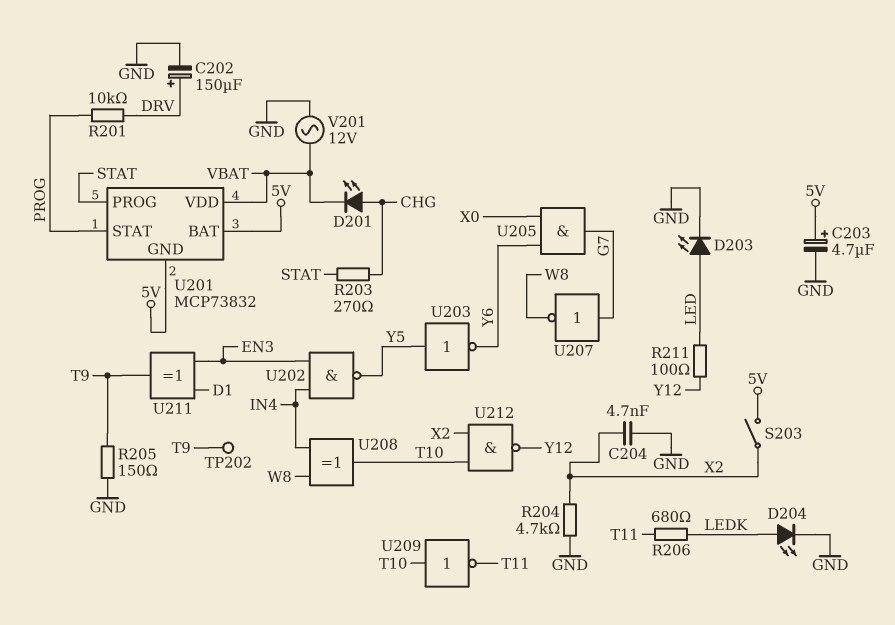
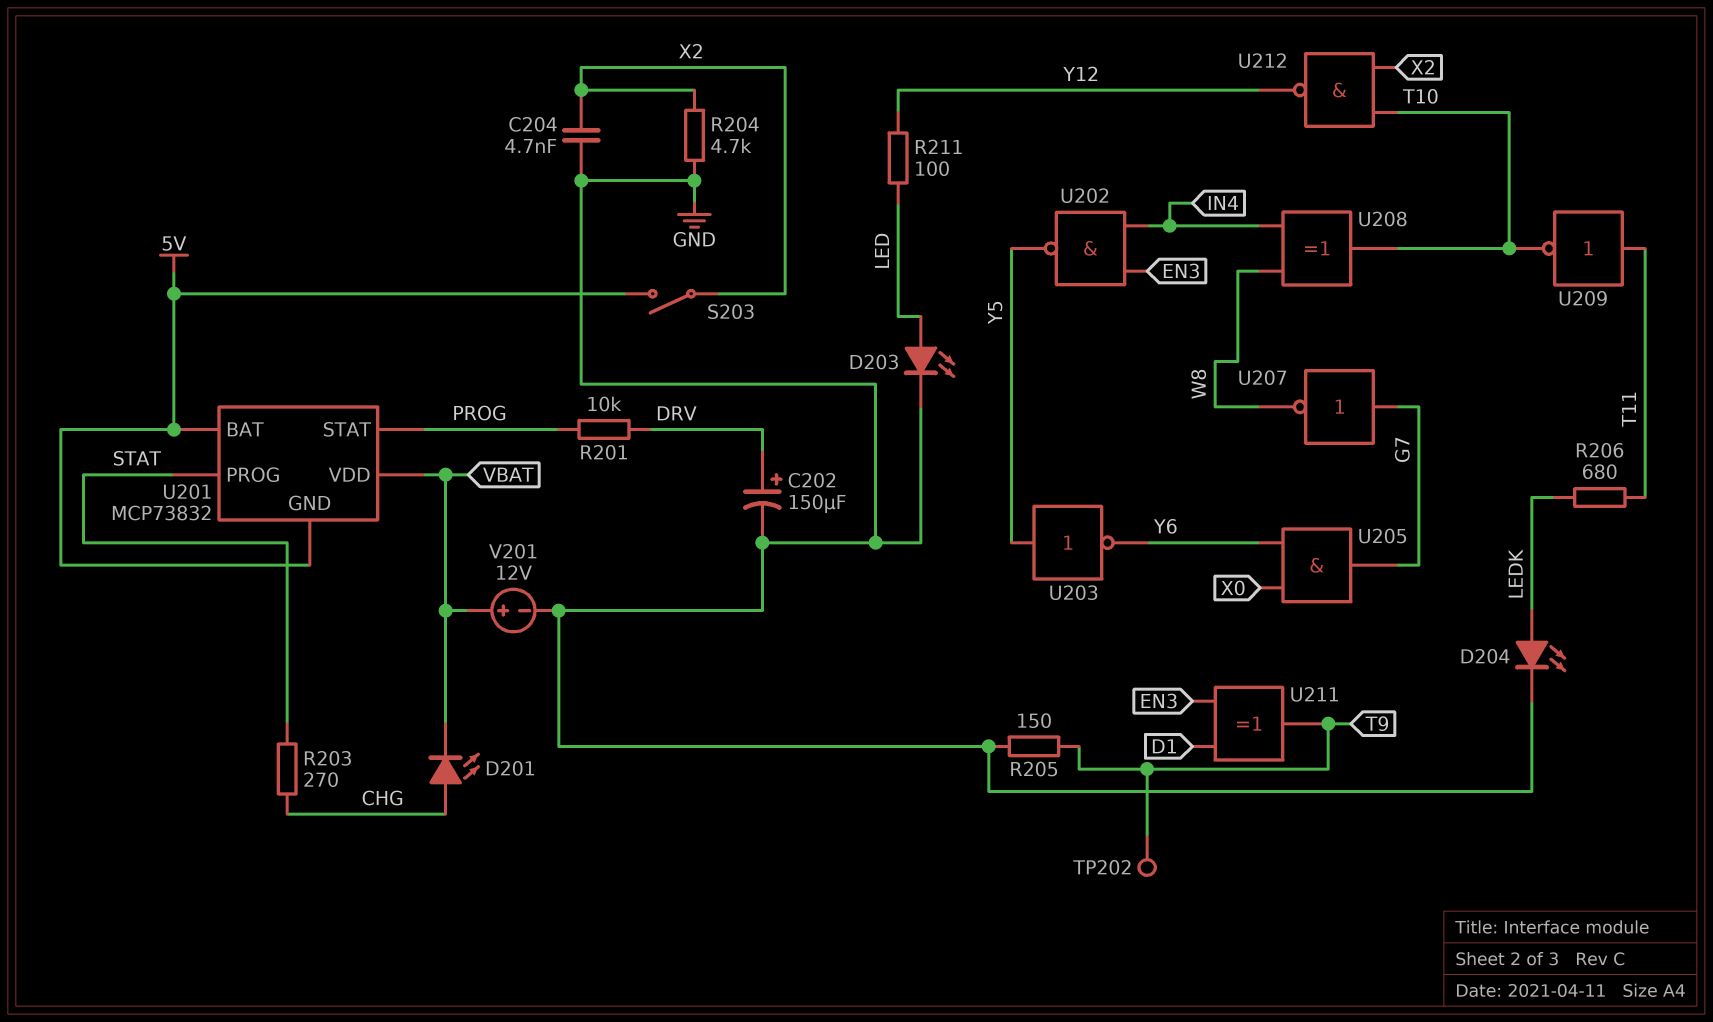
C203: 4.7uF (plus 5V, minus GND) -> none
U209: NOT (in T10, out T11) -> NOT (in T11, out T10)
V201: AC 12V (GND, VBAT) -> 12V (plus VBAT, minus GND)

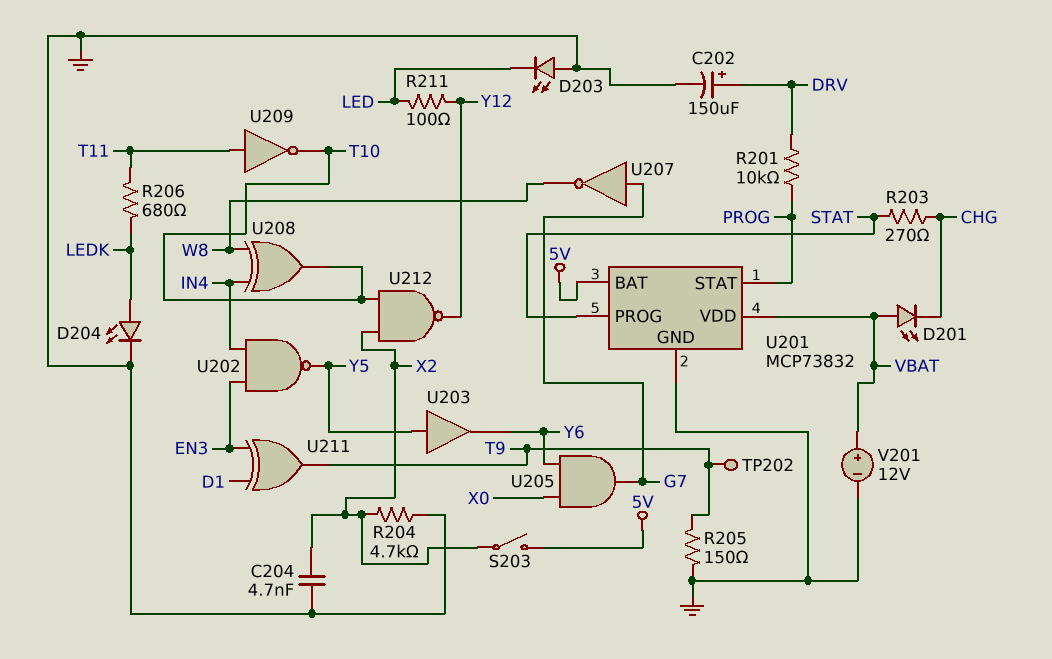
D201: LED (A CHG, K VBAT) -> LED (A VBAT, K CHG)
D203: LED (A LED, K GND) -> LED (A GND, K LED)
U201 pin GND: 5V -> GND
U203: NOT (in Y5, out Y6) -> buffer (in Y5, out Y6)

